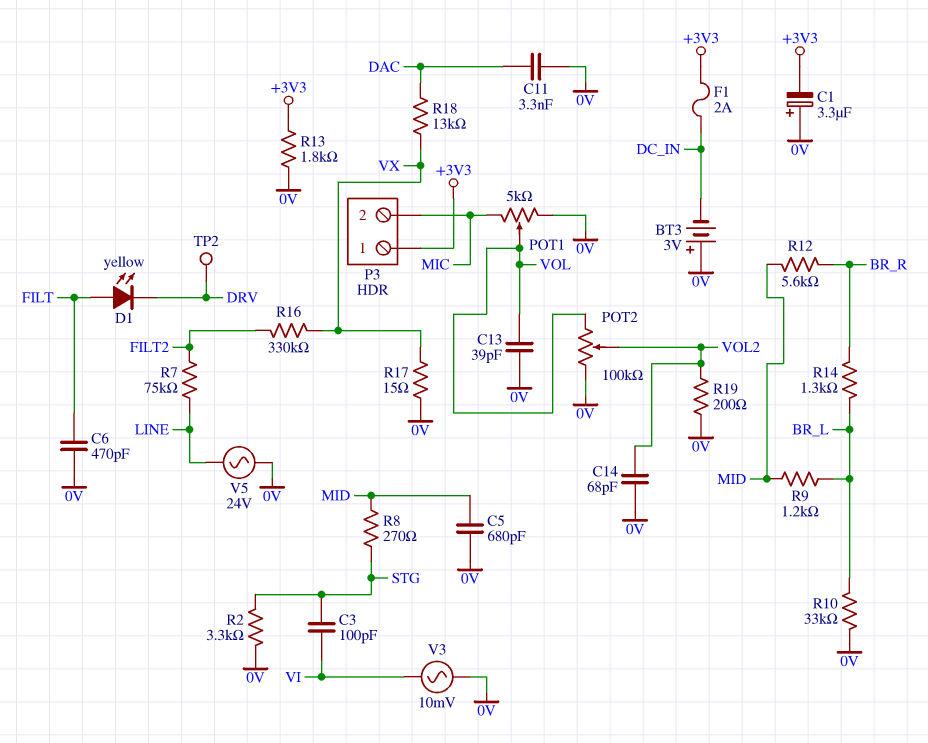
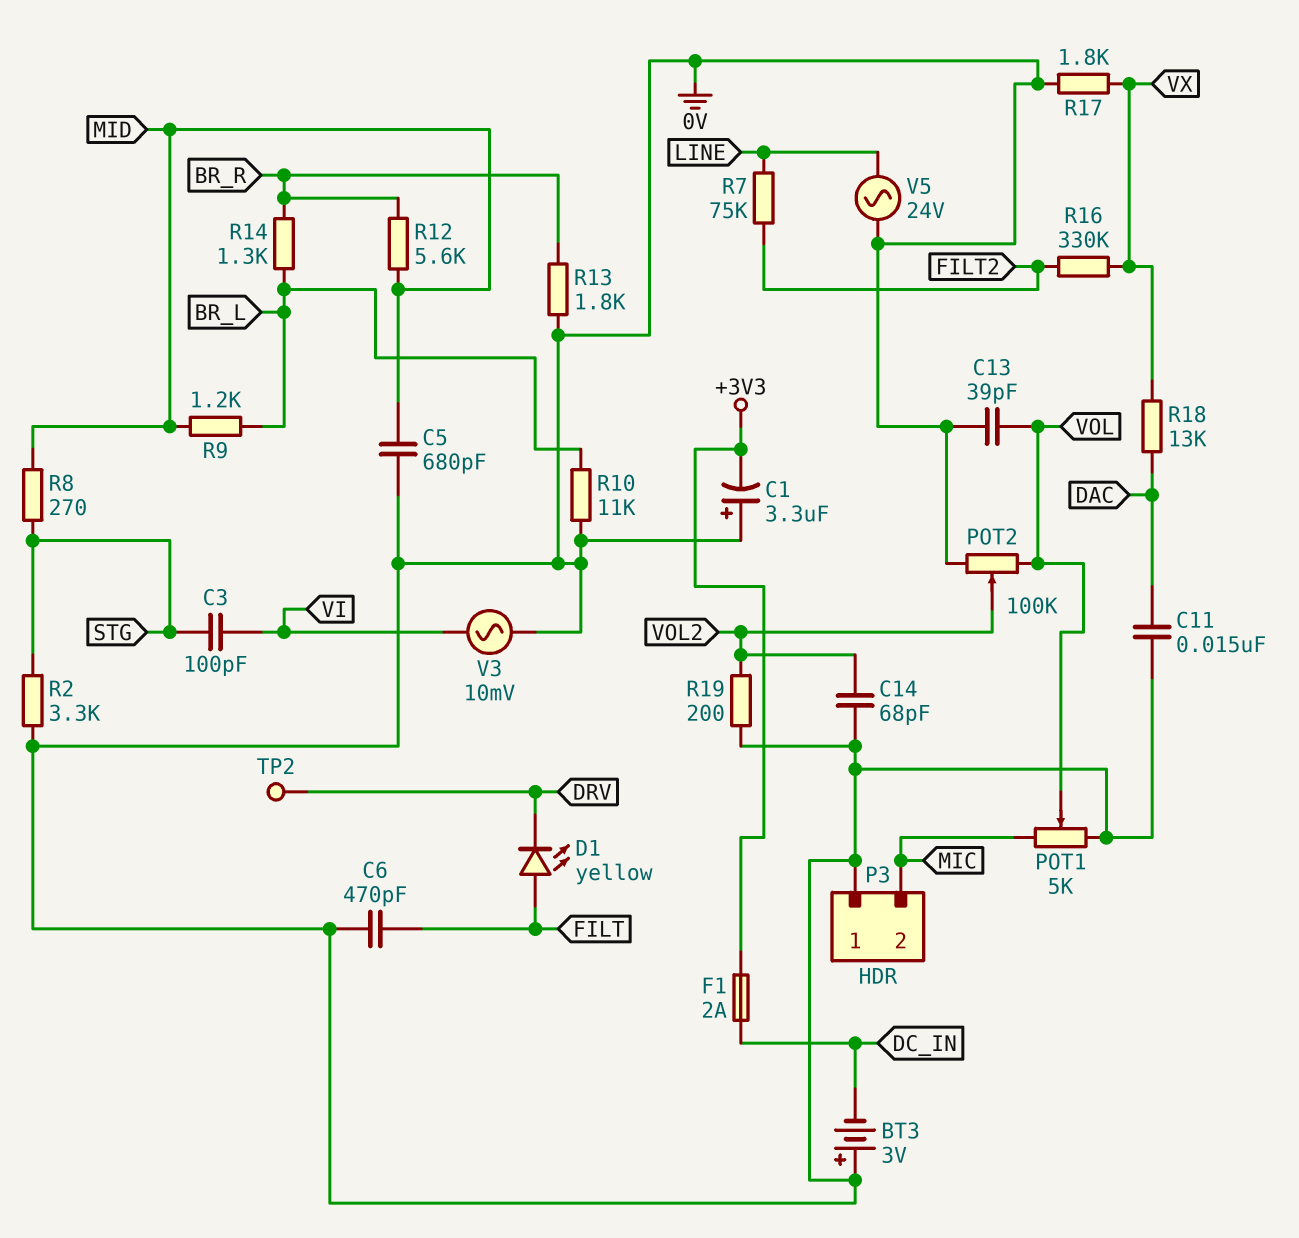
C11: 3.3nF (0V, DAC) -> 15nF (0V, DAC)
P3 pin 1: +3V3 -> 0V
R10: 33k (0V, BR_L) -> 11k (0V, BR_L)
R13: 1.8k (+3V3, 0V) -> 1.8k (0V, BR_R)
R17: 15 (0V, VX) -> 1.8k (0V, VX)

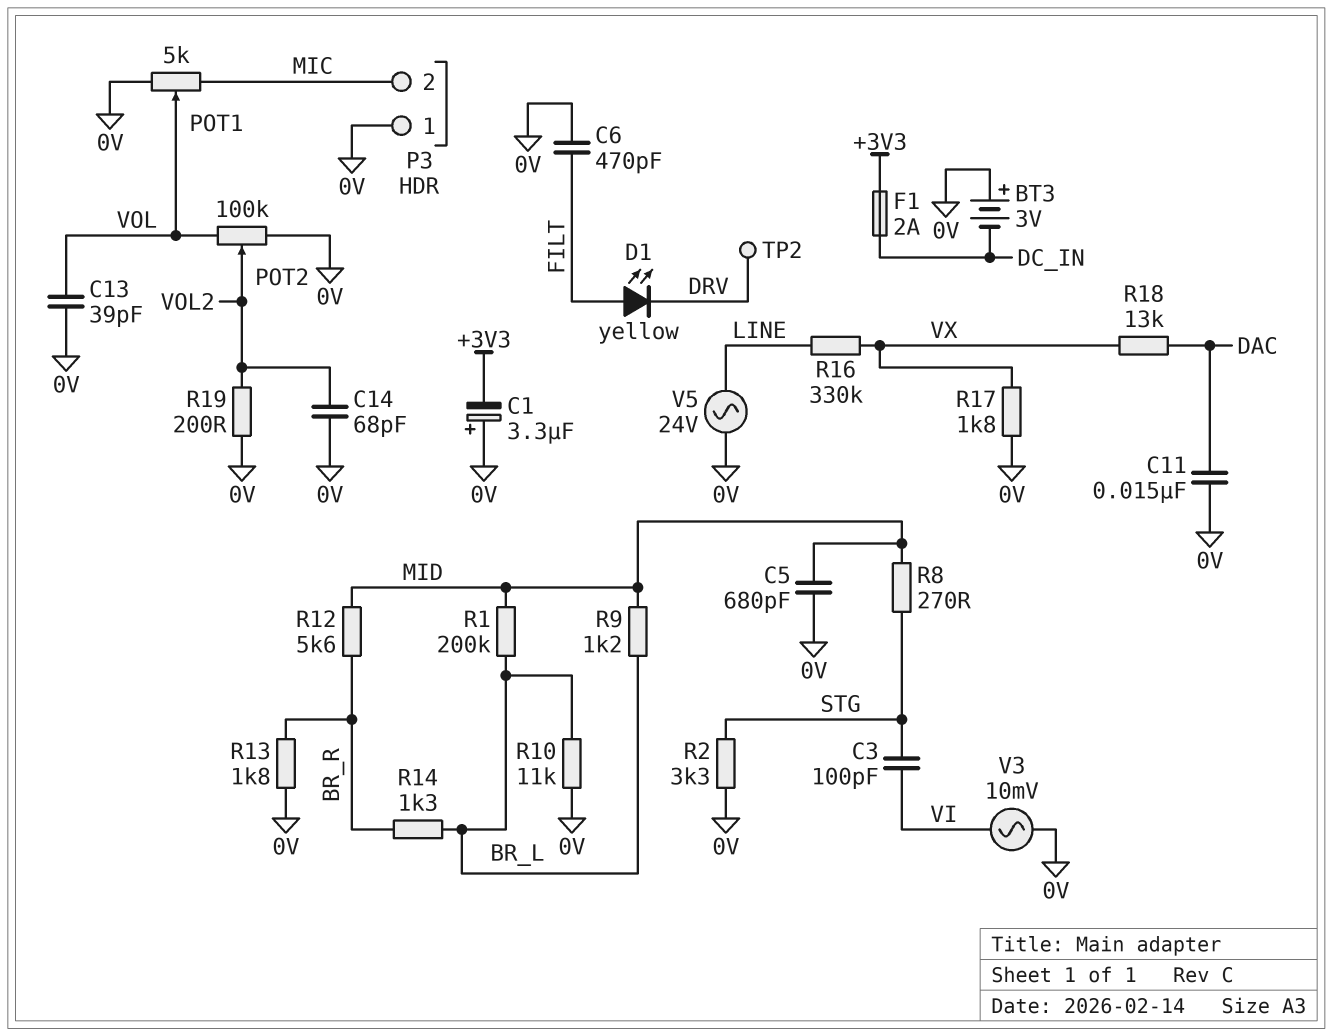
R1: none -> 200k (BR_L, MID)
R7: 75k (FILT2, LINE) -> none
R16: 330k (FILT2, VX) -> 330k (LINE, VX)

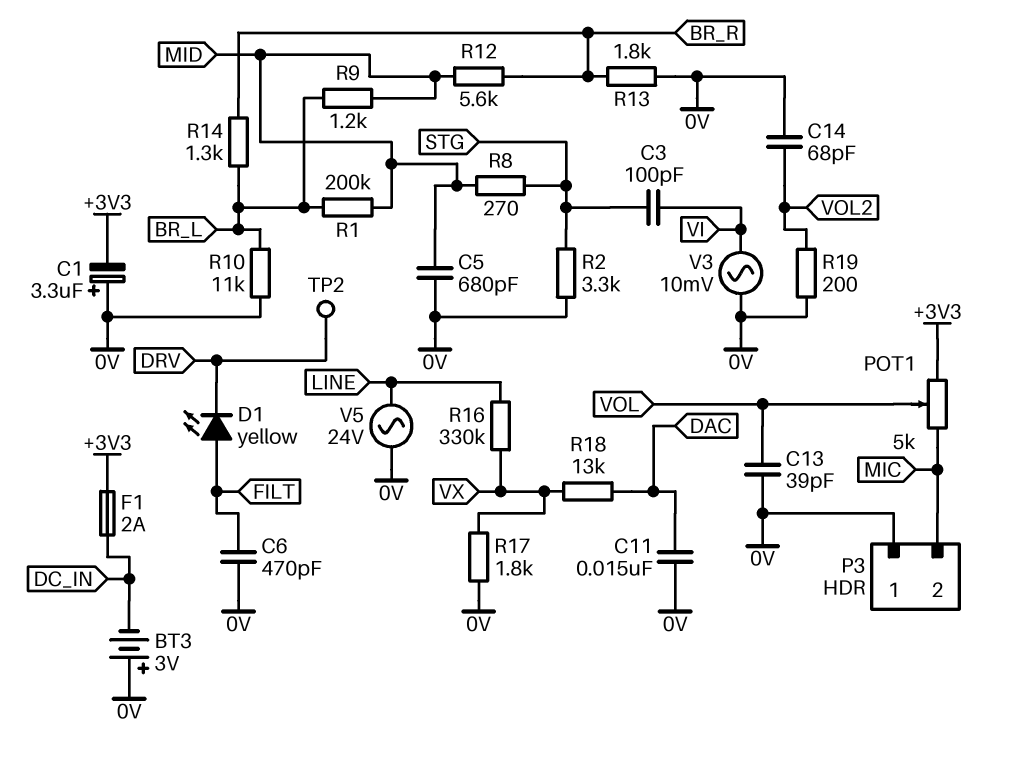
POT1: 5k (0V, MIC, wiper VOL) -> 5k (+3V3, MIC, wiper VOL)
POT2: 100k (0V, VOL, wiper VOL2) -> none

